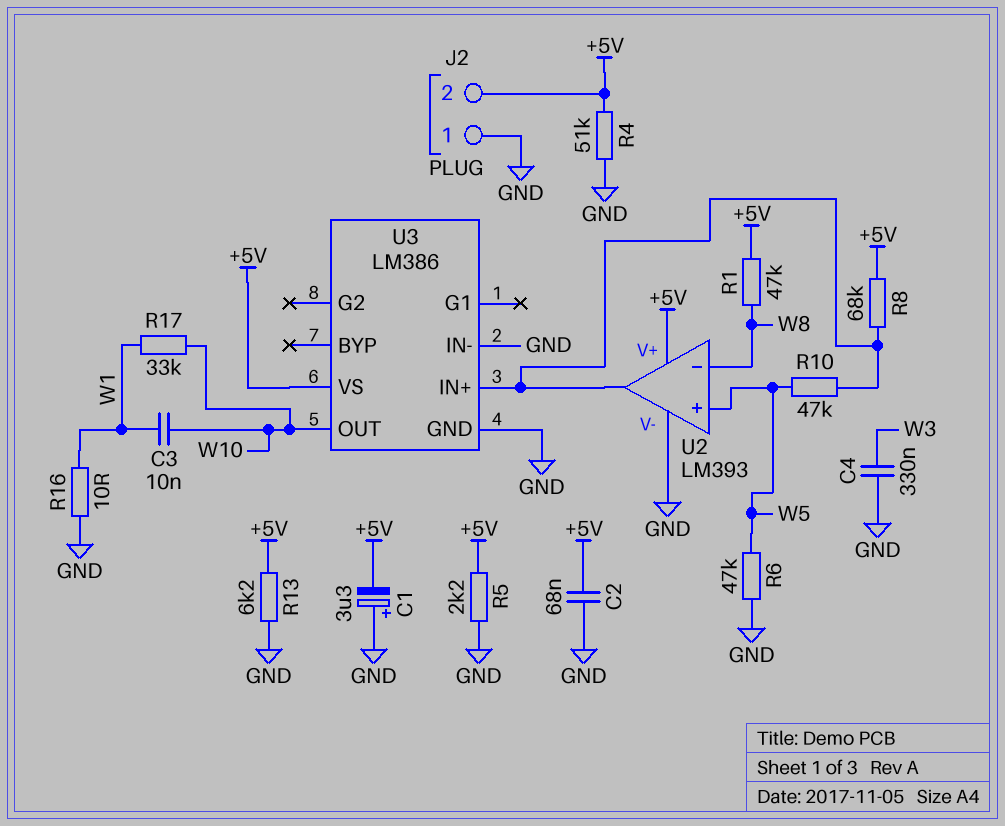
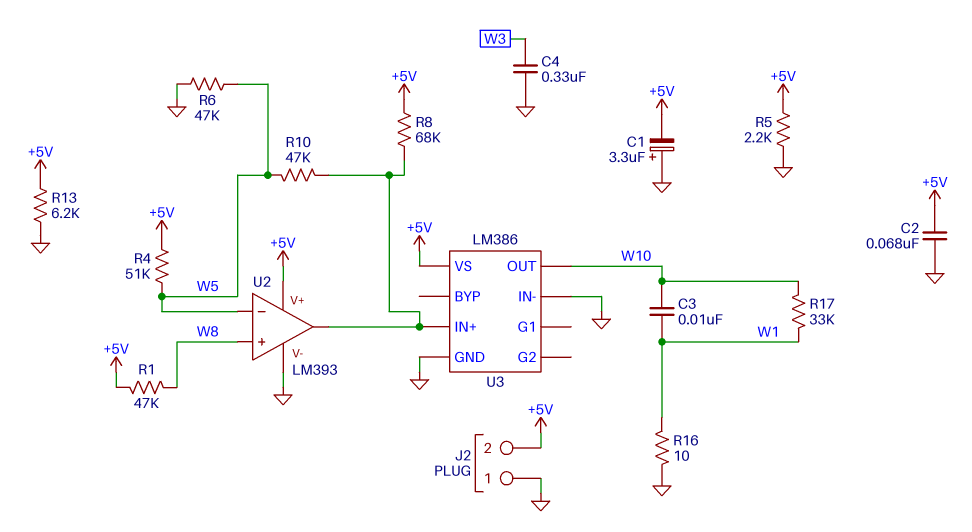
R4: 51k (+5V, GND) -> 51k (+5V, W5)
U2 pin in+: W5 -> W8
U2 pin in-: W8 -> W5

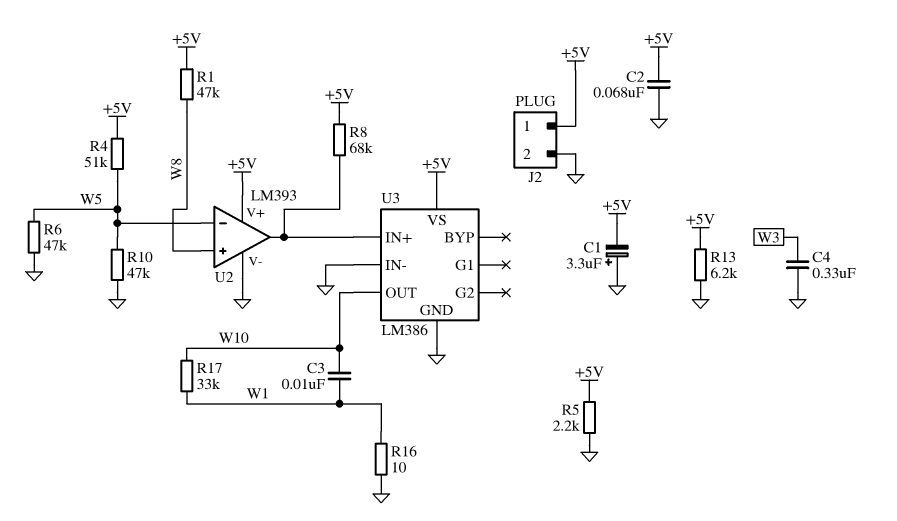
J2 pin 1: GND -> +5V
J2 pin 2: +5V -> GND
R10: 47k (U2/out, W5) -> 47k (GND, W5)

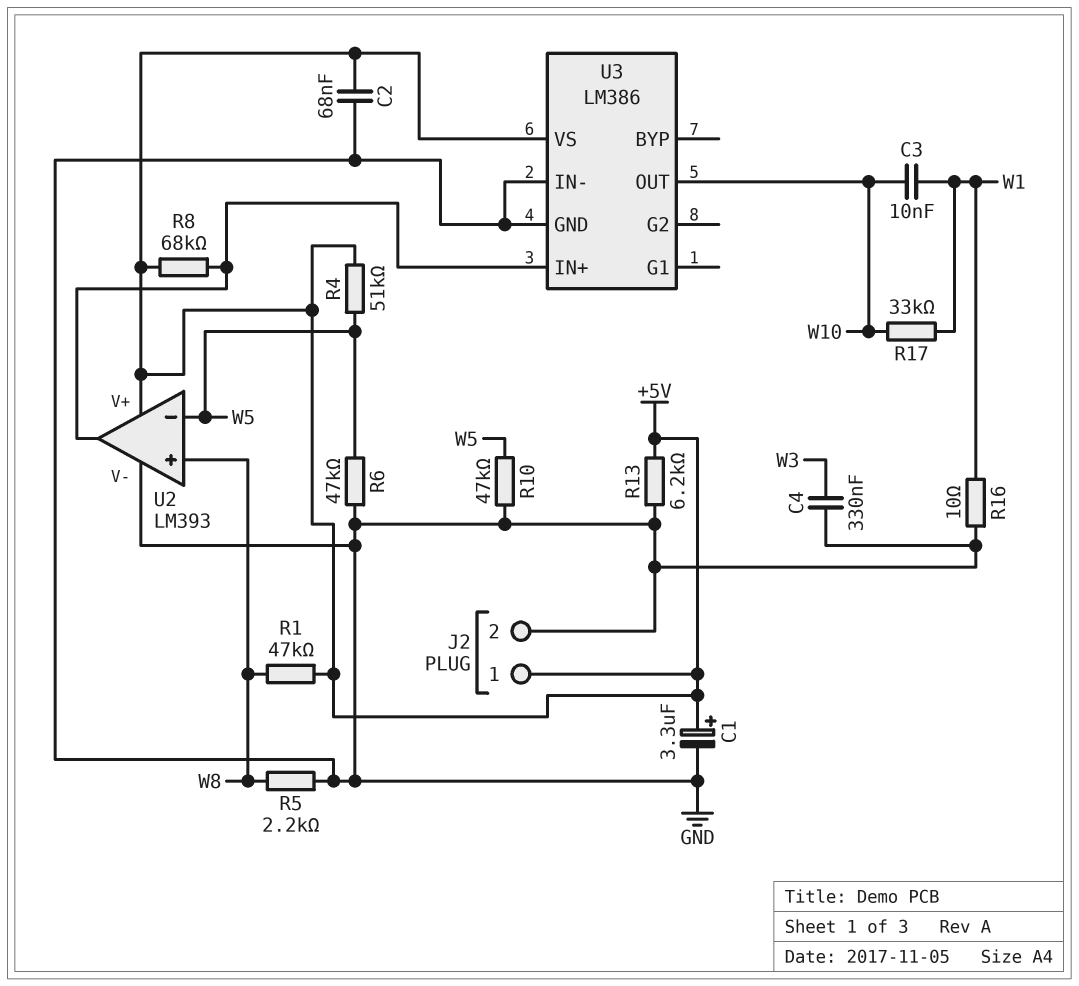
C1: 3.3uF (plus GND, minus +5V) -> 3.3uF (plus +5V, minus GND)
R5: 2.2k (+5V, GND) -> 2.2k (GND, W8)

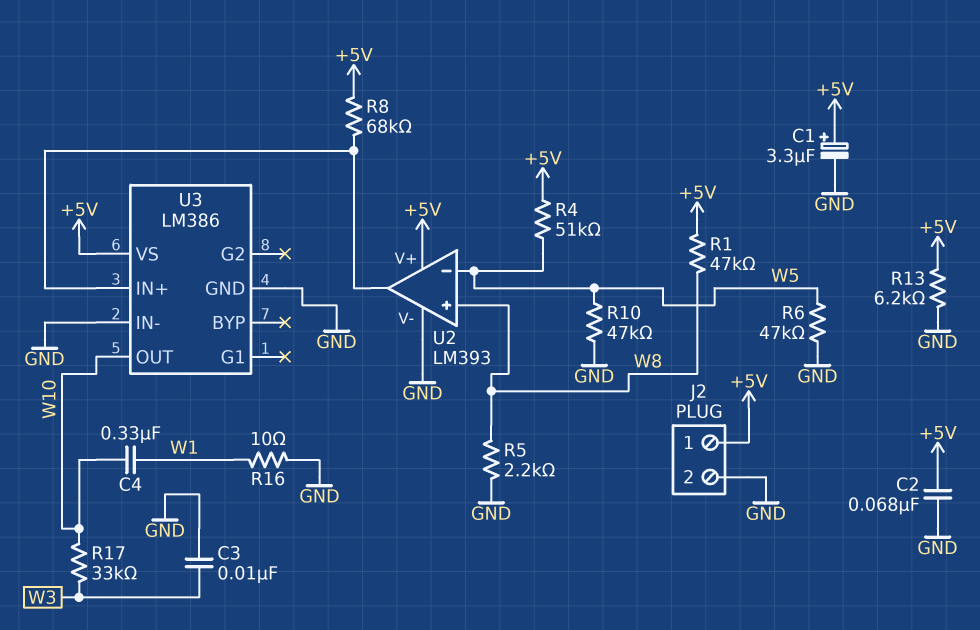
C3: 10nF (W1, W10) -> 10nF (GND, W3)
C4: 330nF (GND, W3) -> 330nF (W1, W10)
R17: 33k (W1, W10) -> 33k (W3, W10)

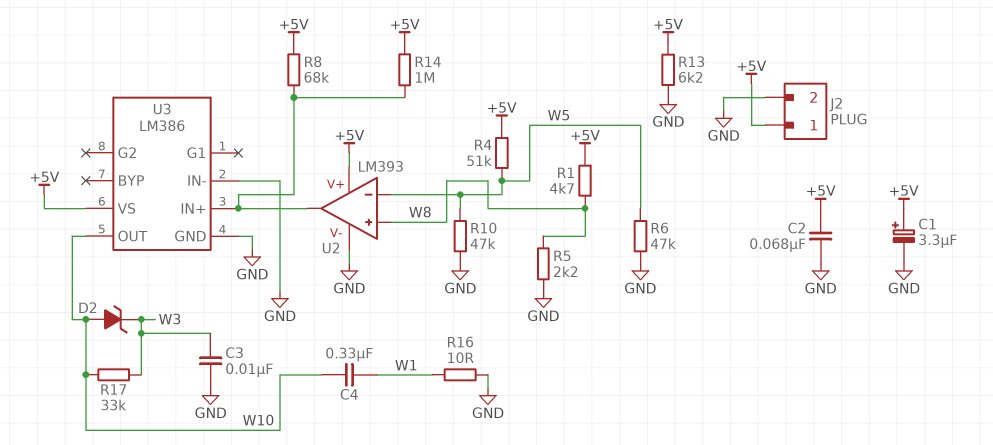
D2: none -> zener (A W10, K W3)
R1: 47k (+5V, W8) -> 4.7k (+5V, W8)
R14: none -> 1M (+5V, U2/out)

